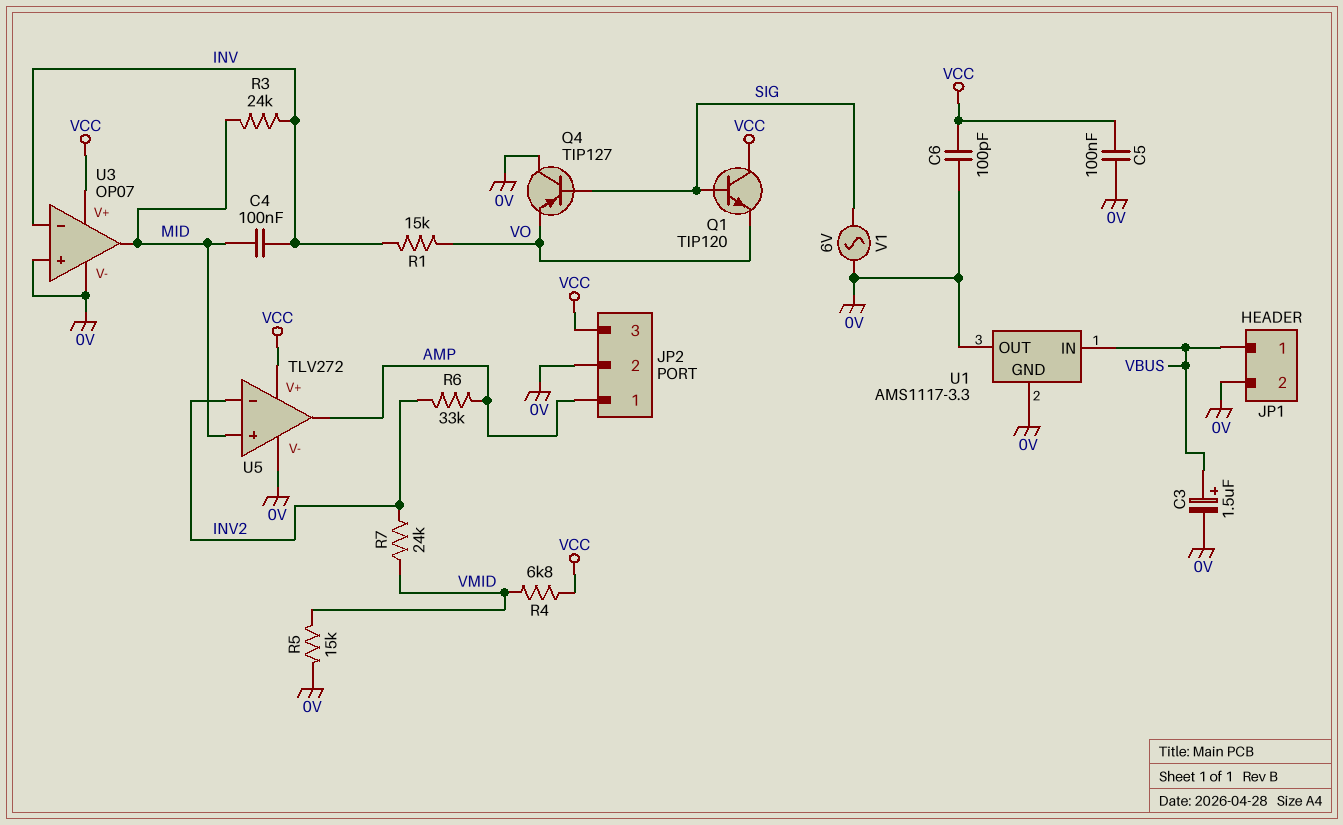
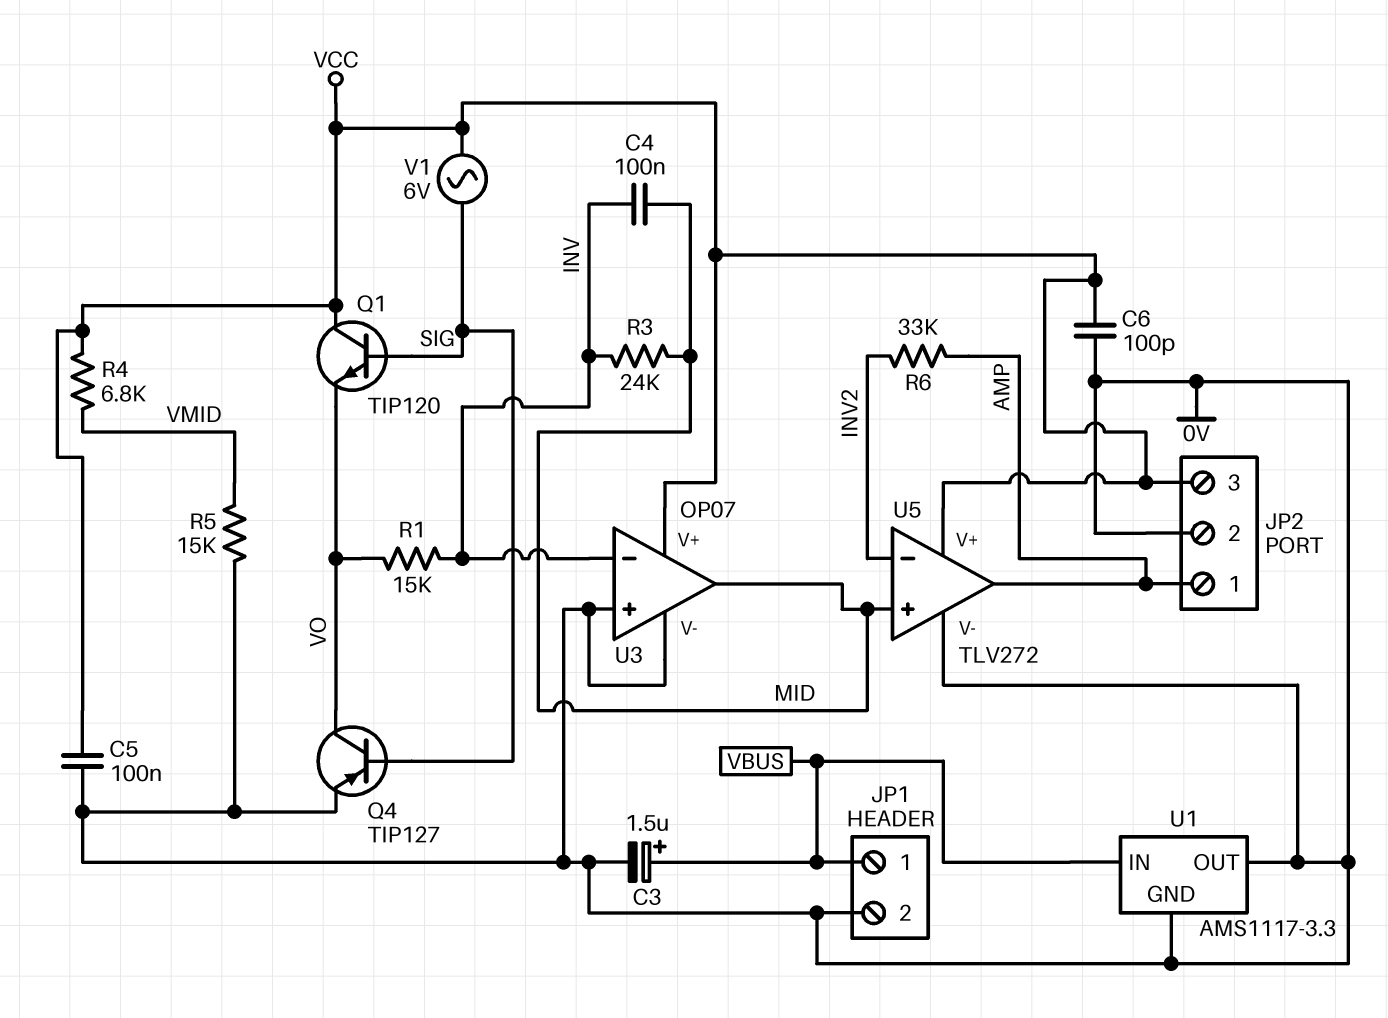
Q4: PNP TIP127 (B SIG, C 0V, E VO) -> PNP TIP127 (B SIG, C VO, E 0V)
R7: 24k (INV2, VMID) -> none
V1: AC 6V (0V, SIG) -> AC 6V (SIG, VCC)

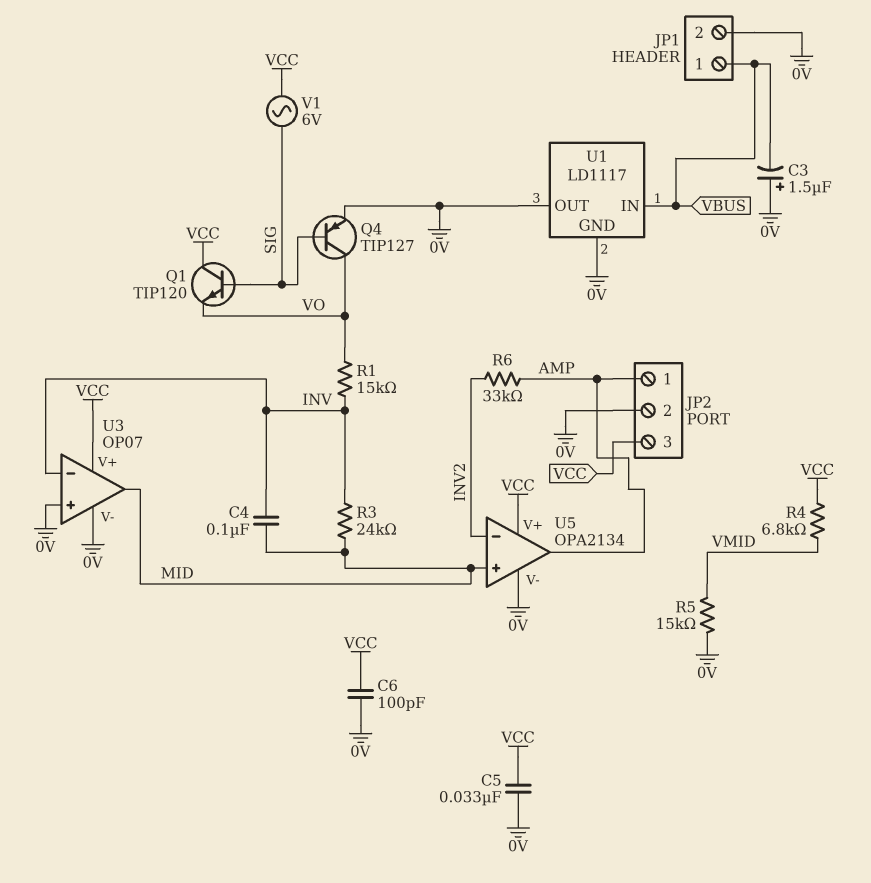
C3: 1.5uF (plus VBUS, minus 0V) -> 1.5uF (plus 0V, minus VBUS)
C5: 100nF (0V, VCC) -> 33nF (0V, VCC)
U1: AMS1117-3.3 -> LD1117
U5: TLV272 -> OPA2134

